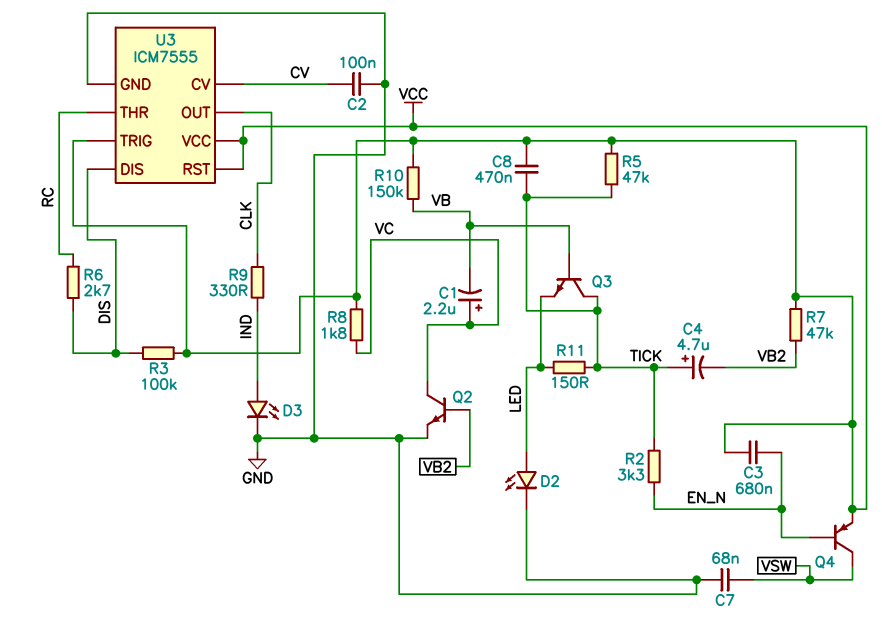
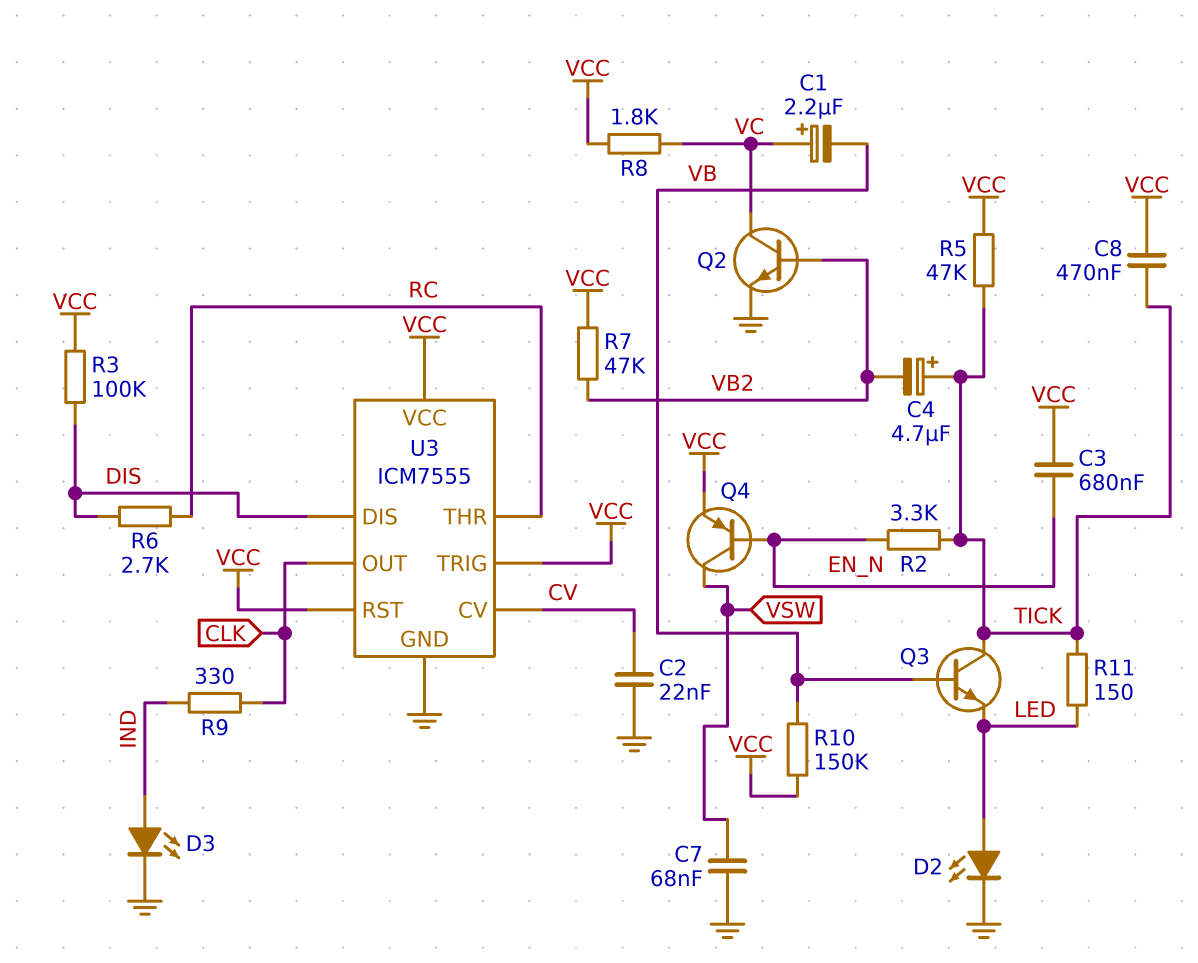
C2: 100nF (CV, GND) -> 22nF (CV, GND)

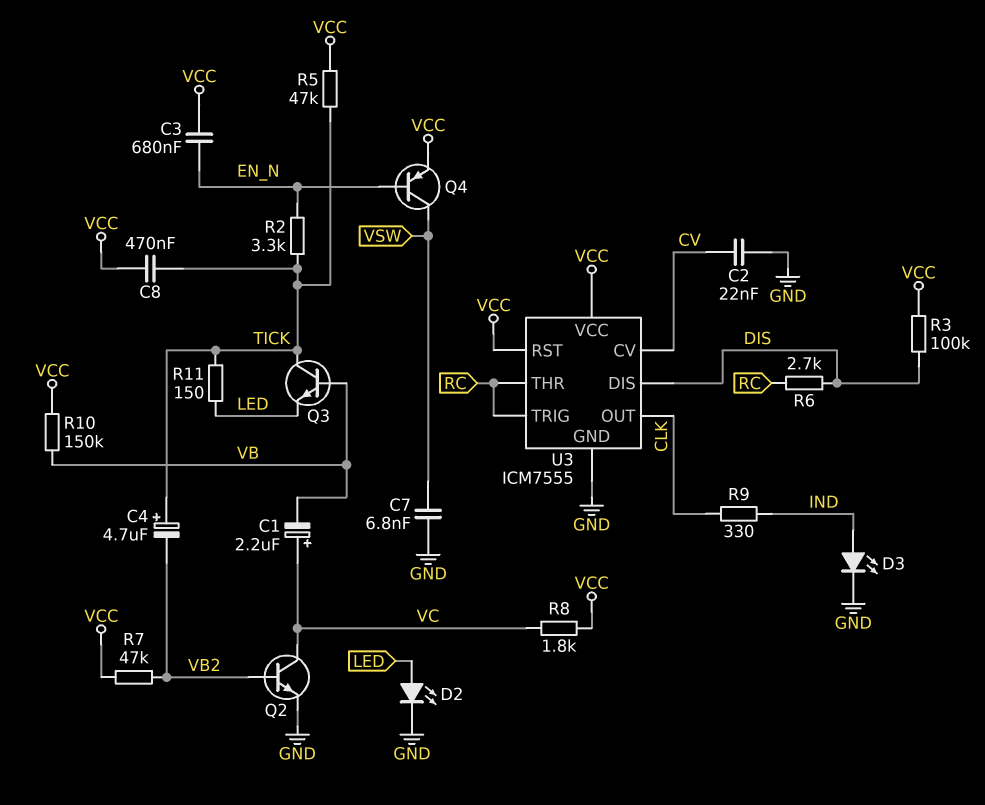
C7: 68nF (GND, VSW) -> 6.8nF (GND, VSW)
U3 pin TRIG: VCC -> RC

